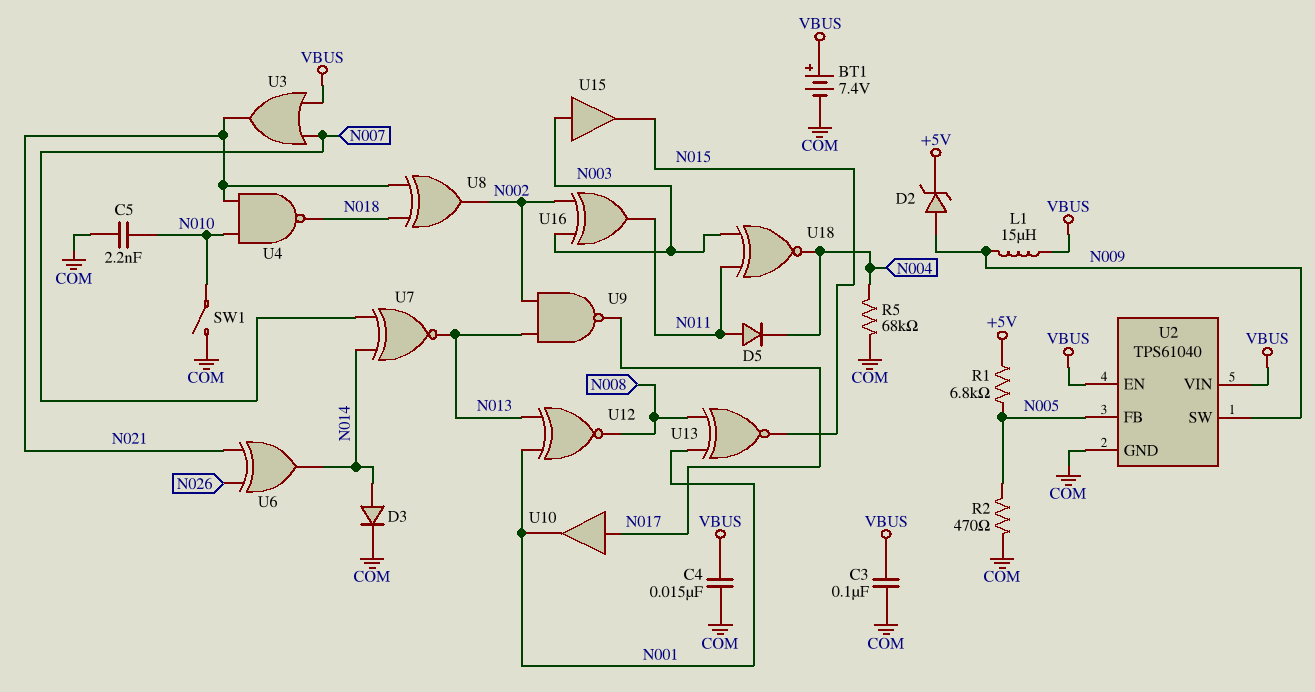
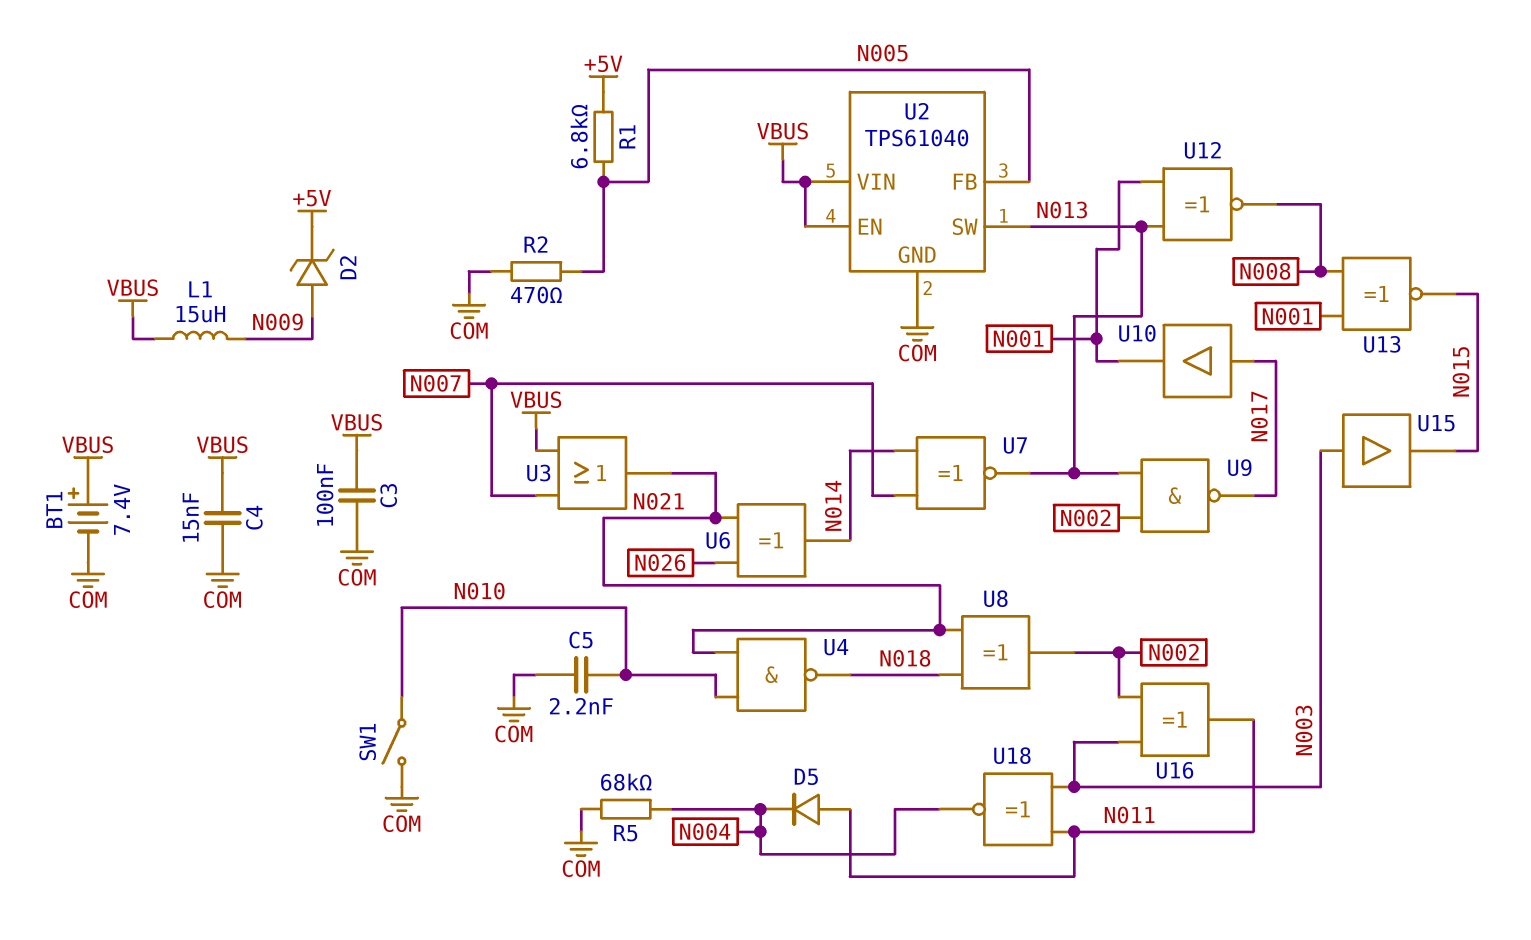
D3: diode (A N014, K COM) -> none
U2 pin SW: N009 -> N013

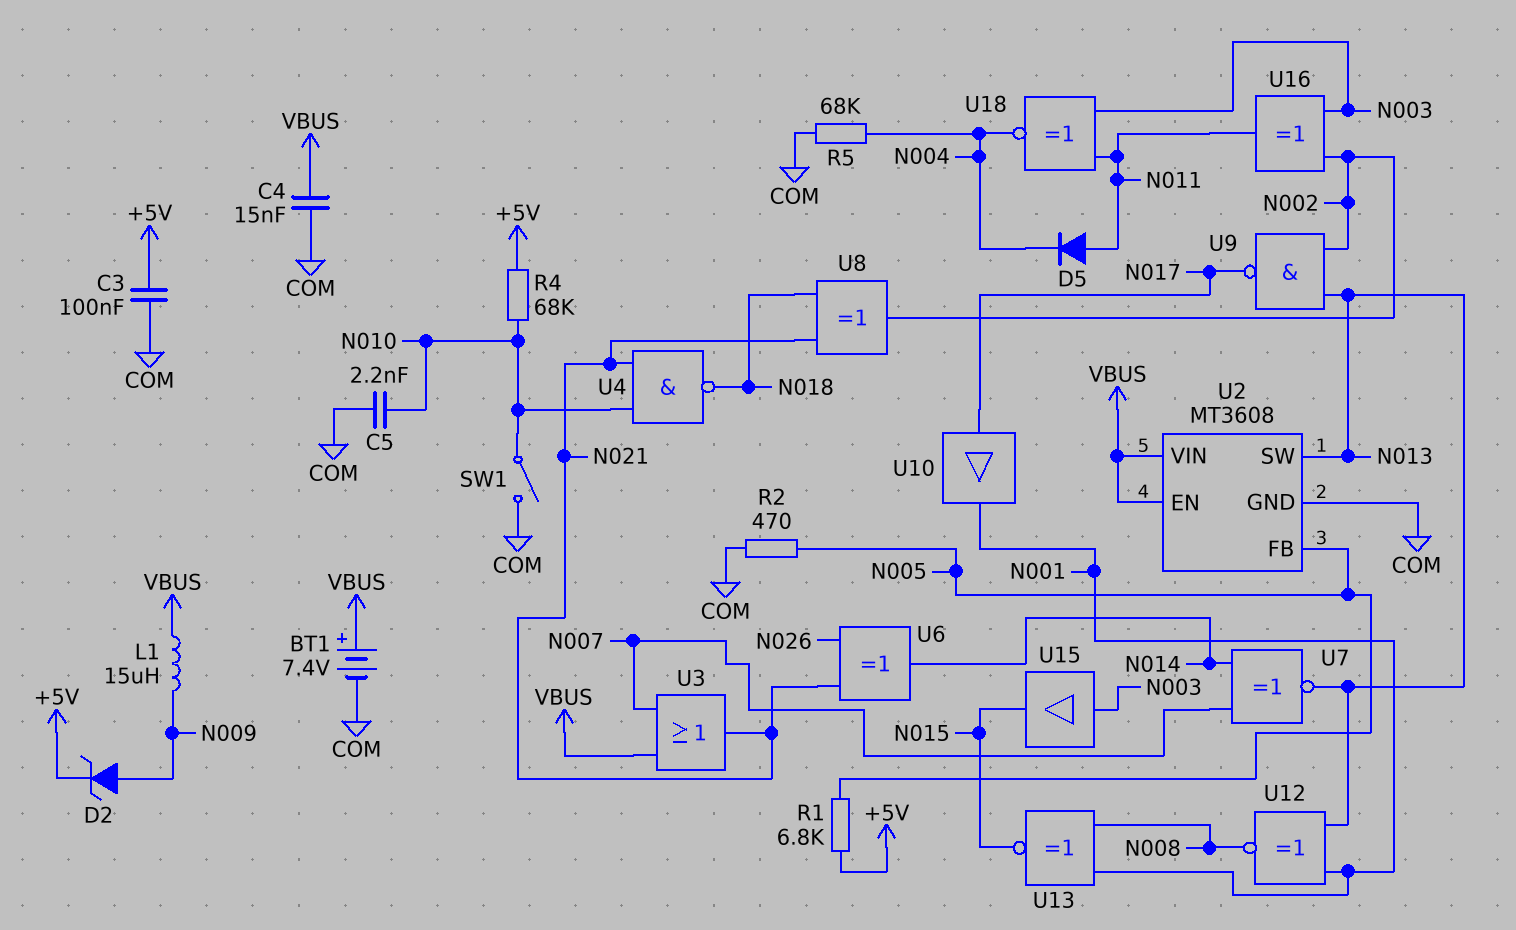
C3: 100nF (COM, VBUS) -> 100nF (+5V, COM)
R4: none -> 68k (+5V, N010)
U2: TPS61040 -> MT3608

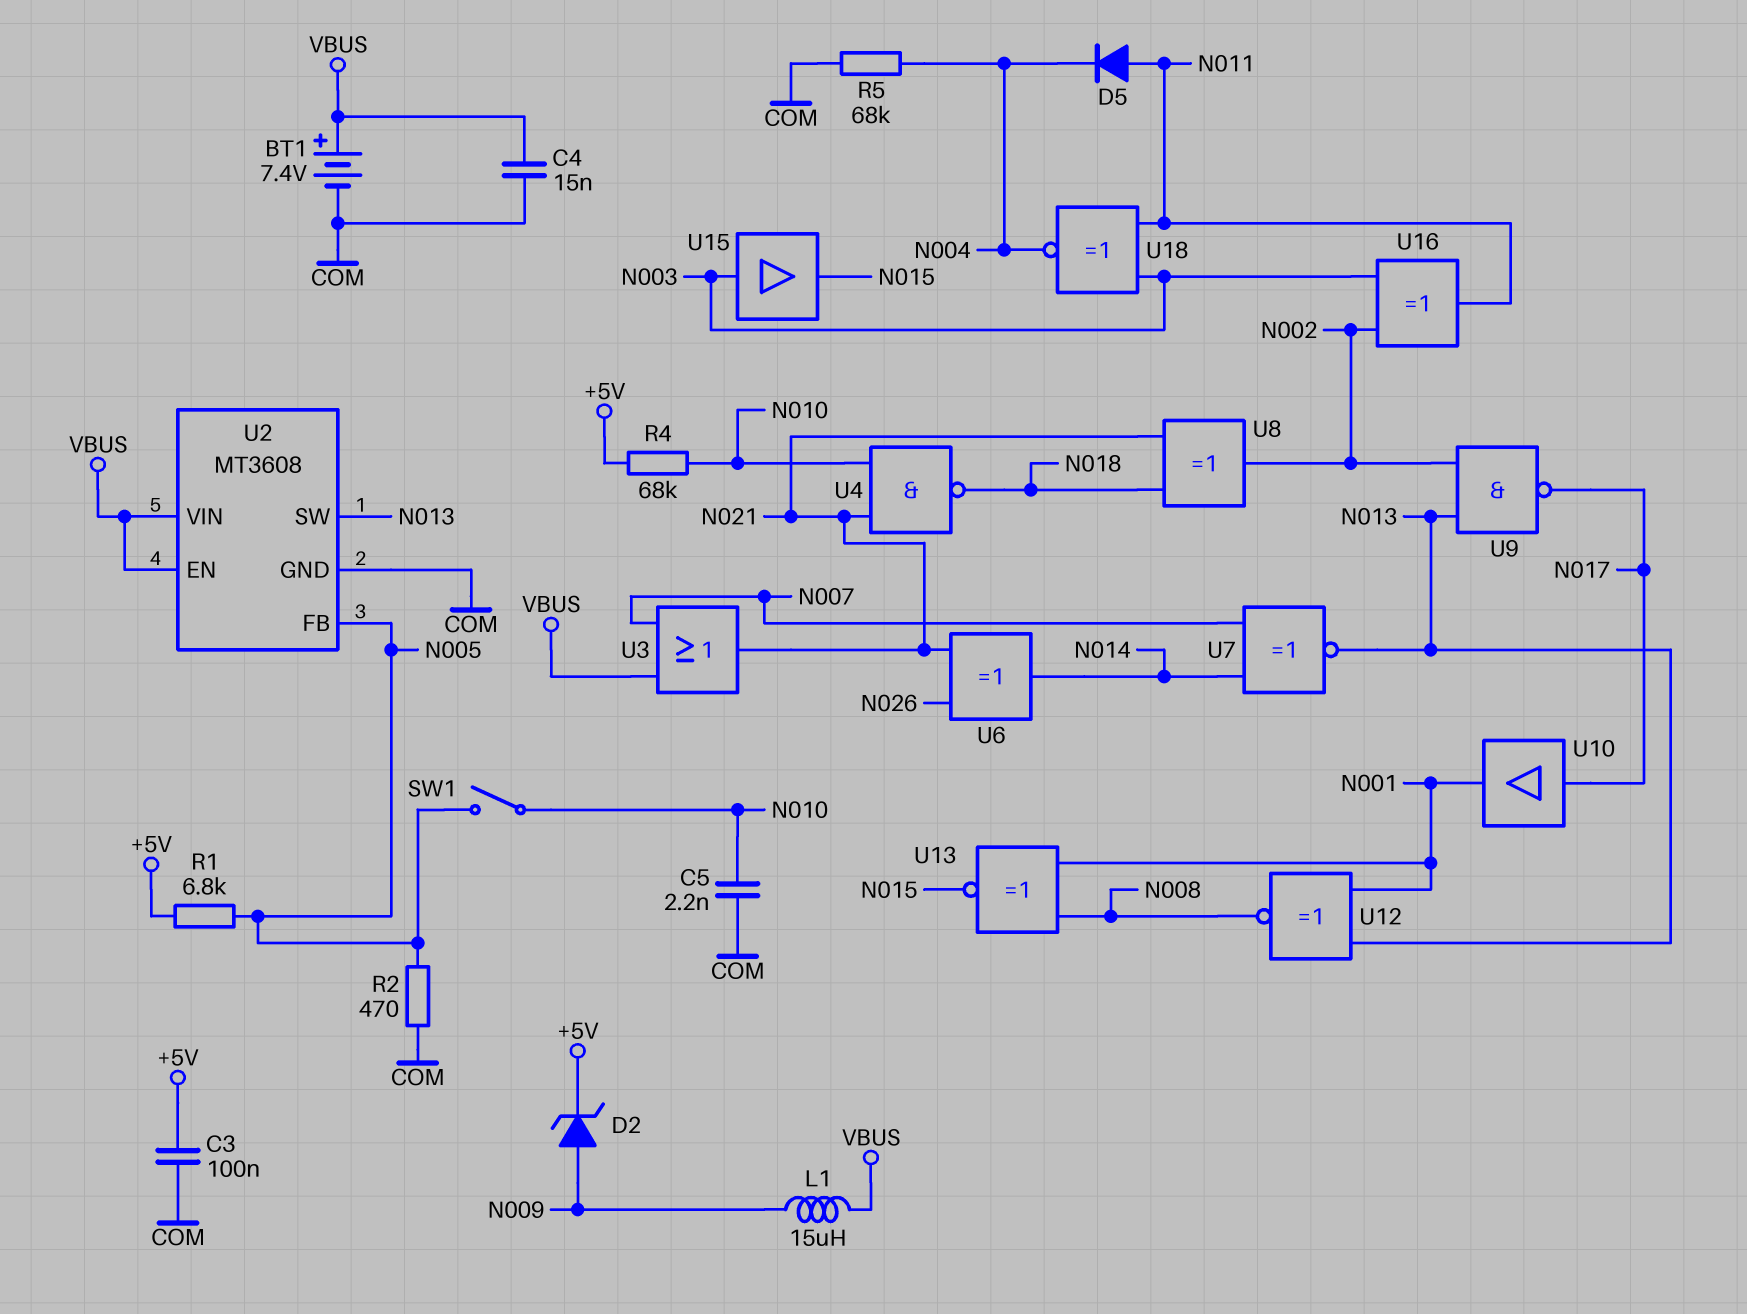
SW1: switch (COM, N010) -> switch (N005, N010)

